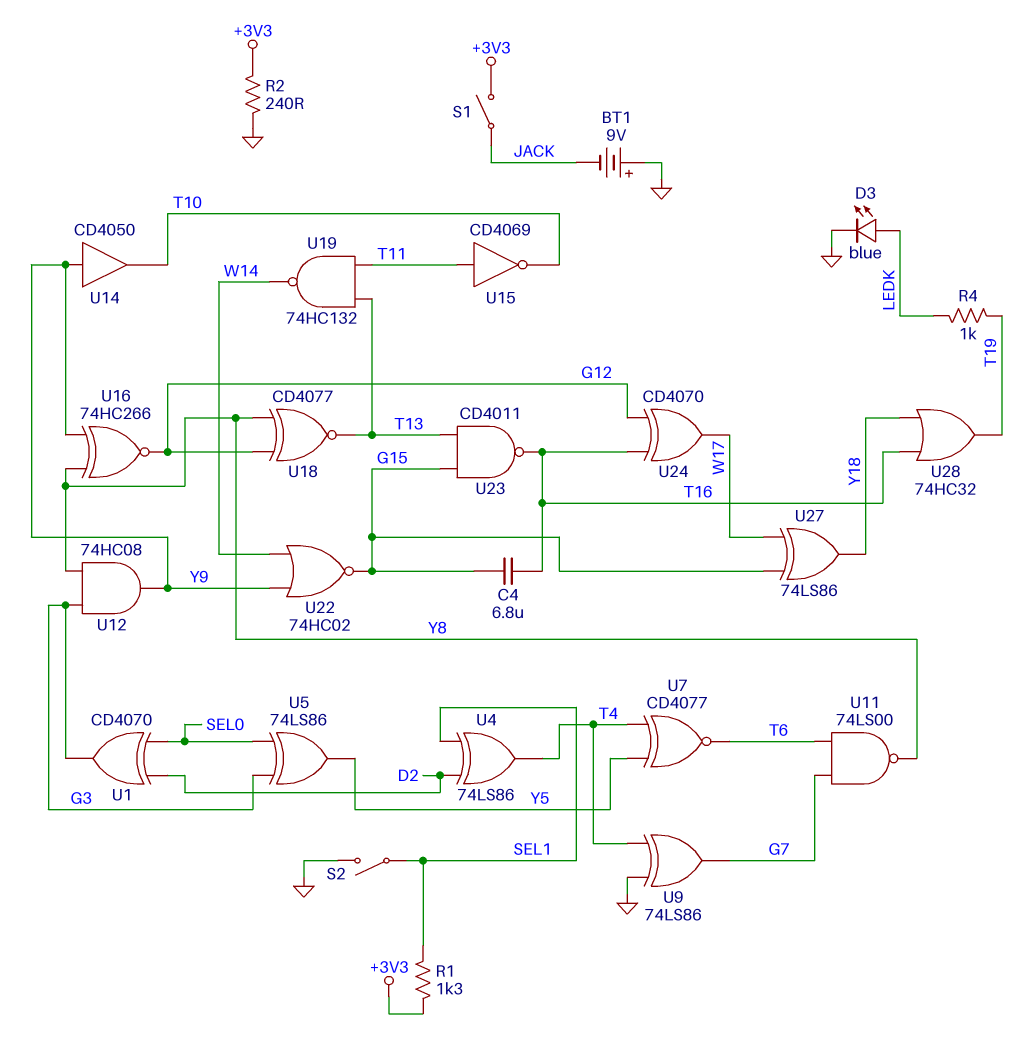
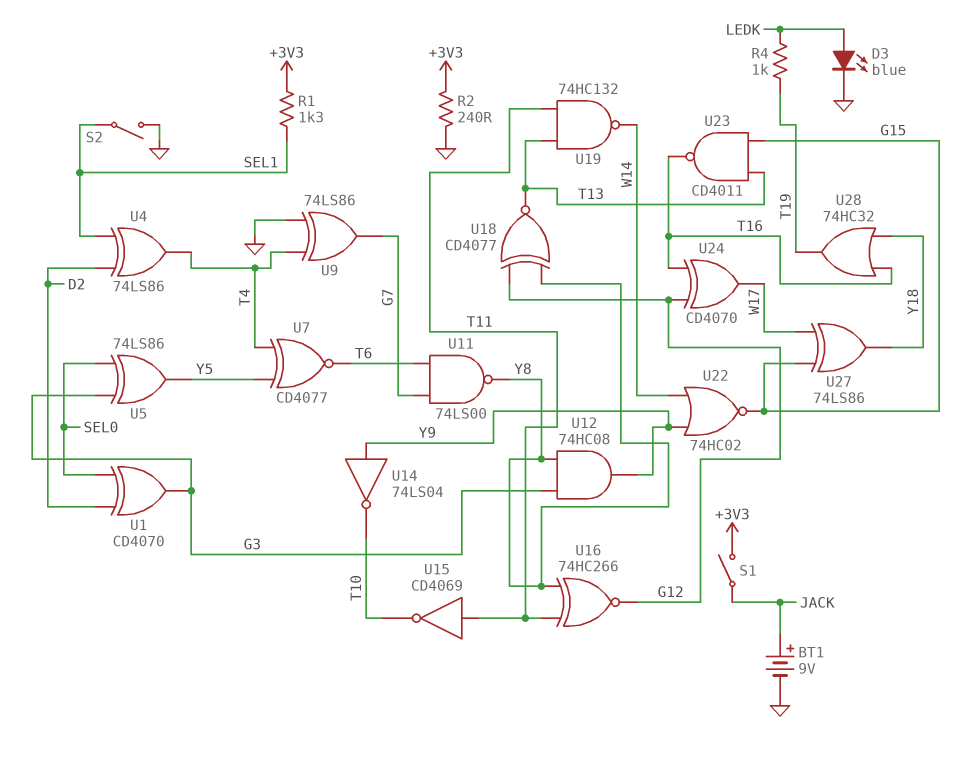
BT1: 9V (plus GND, minus JACK) -> 9V (plus JACK, minus GND)
C4: 6.8uF (G15, T16) -> none
U14: buffer CD4050 (in Y9, out T10) -> NOT 74LS04 (in Y9, out T10)
U16: XNOR 74HC266 (in Y8, in Y9, out G12) -> XNOR 74HC266 (in T11, in Y8, out G12)

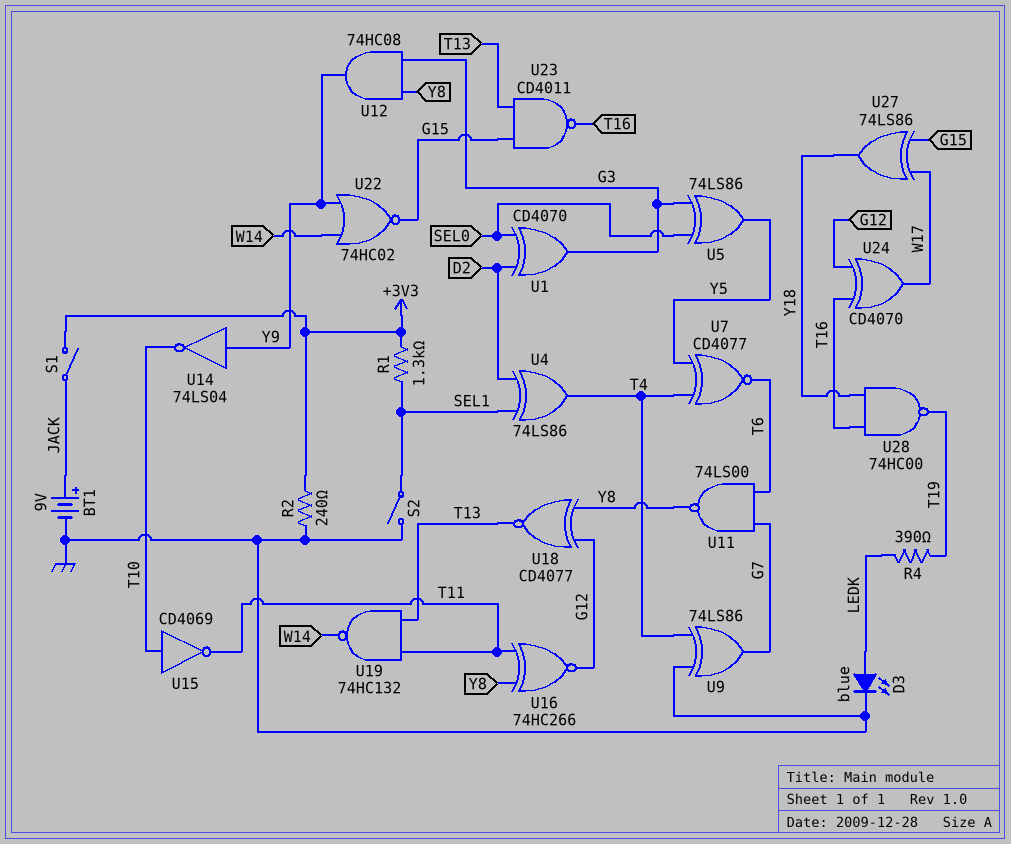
R4: 1k (LEDK, T19) -> 390 (LEDK, T19)
U15: NOT CD4069 (in T11, out T10) -> NOT CD4069 (in T10, out T11)
U28: OR 74HC32 (in T16, in Y18, out T19) -> NAND 74HC00 (in T16, in Y18, out T19)

